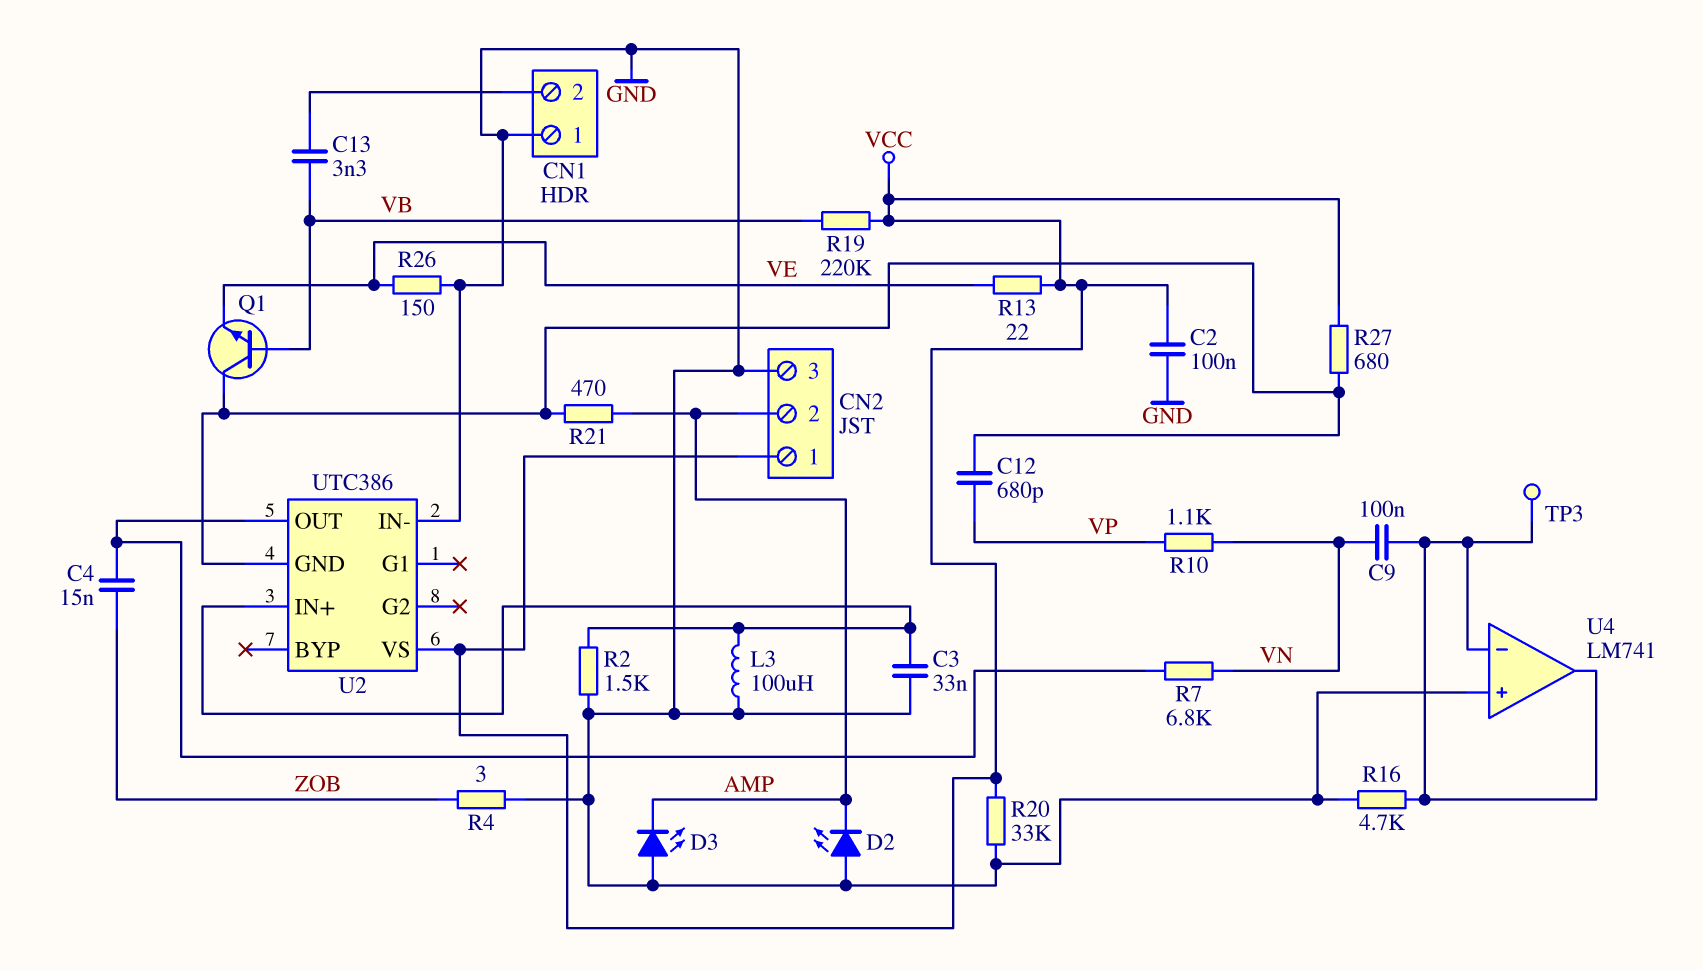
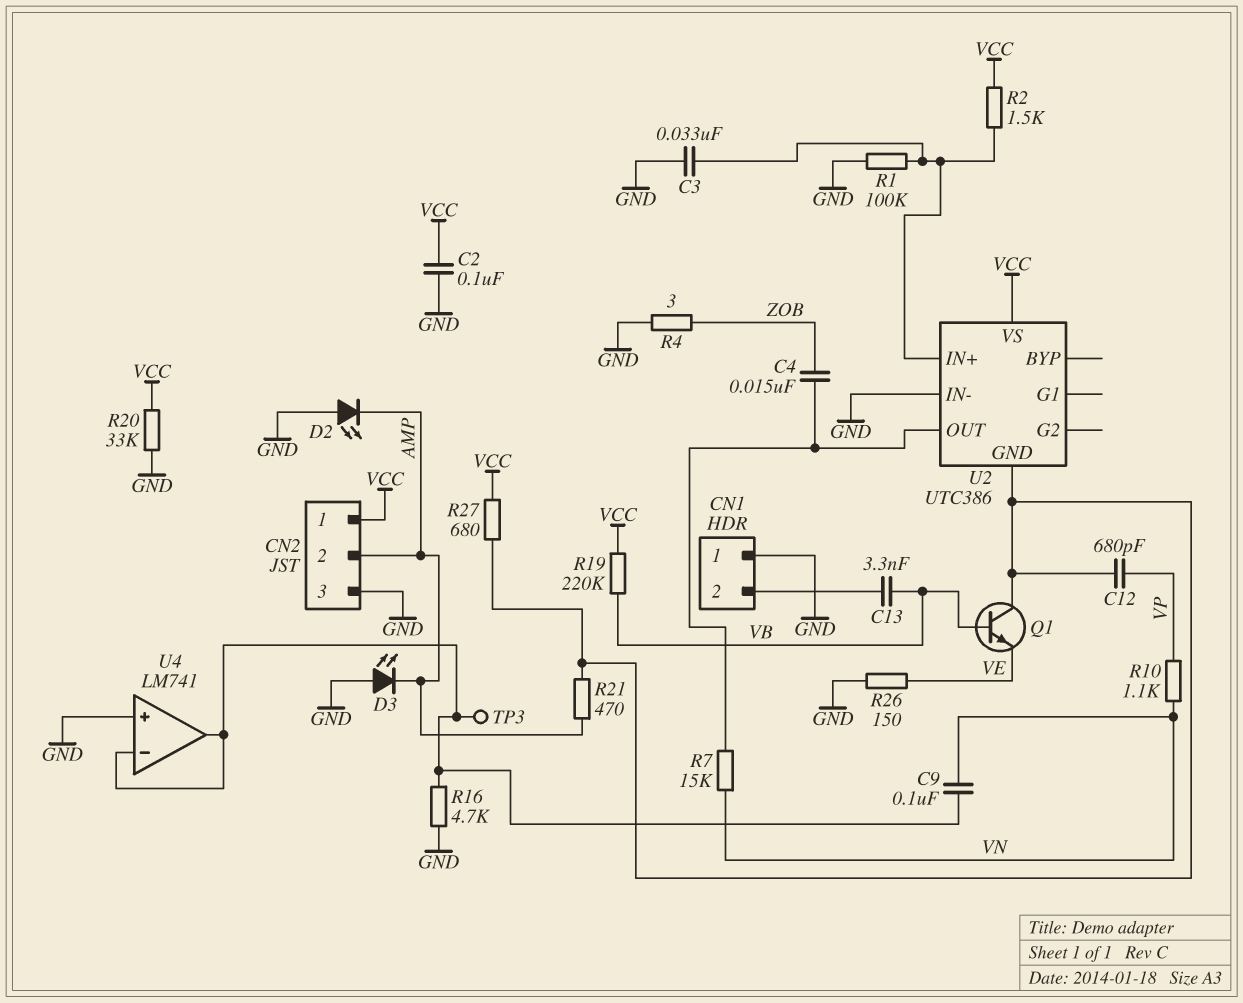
L3: 100uH (GND, U2/IN+) -> none
R1: none -> 100k (GND, U2/IN+)
R2: 1.5k (GND, U2/IN+) -> 1.5k (U2/IN+, VCC)
R7: 6.8k (U2/OUT, VN) -> 15k (U2/OUT, VN)
R13: 22 (VCC, VE) -> none

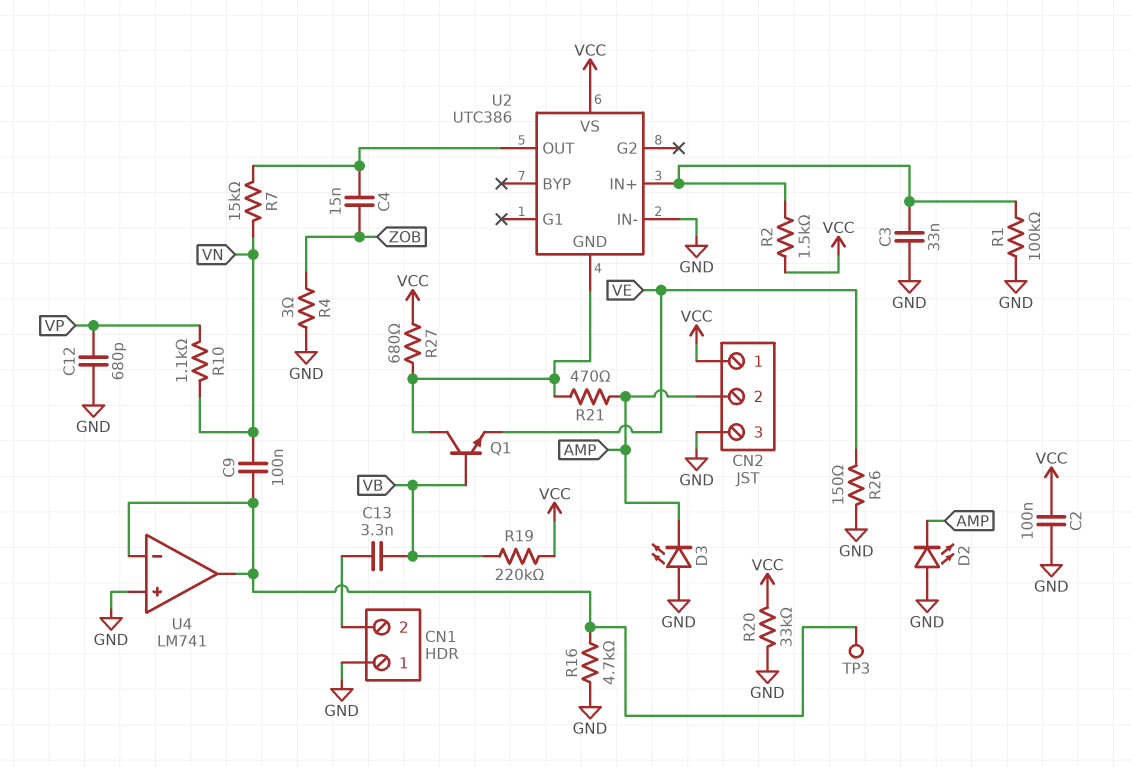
C12: 680pF (U2/GND, VP) -> 680pF (GND, VP)

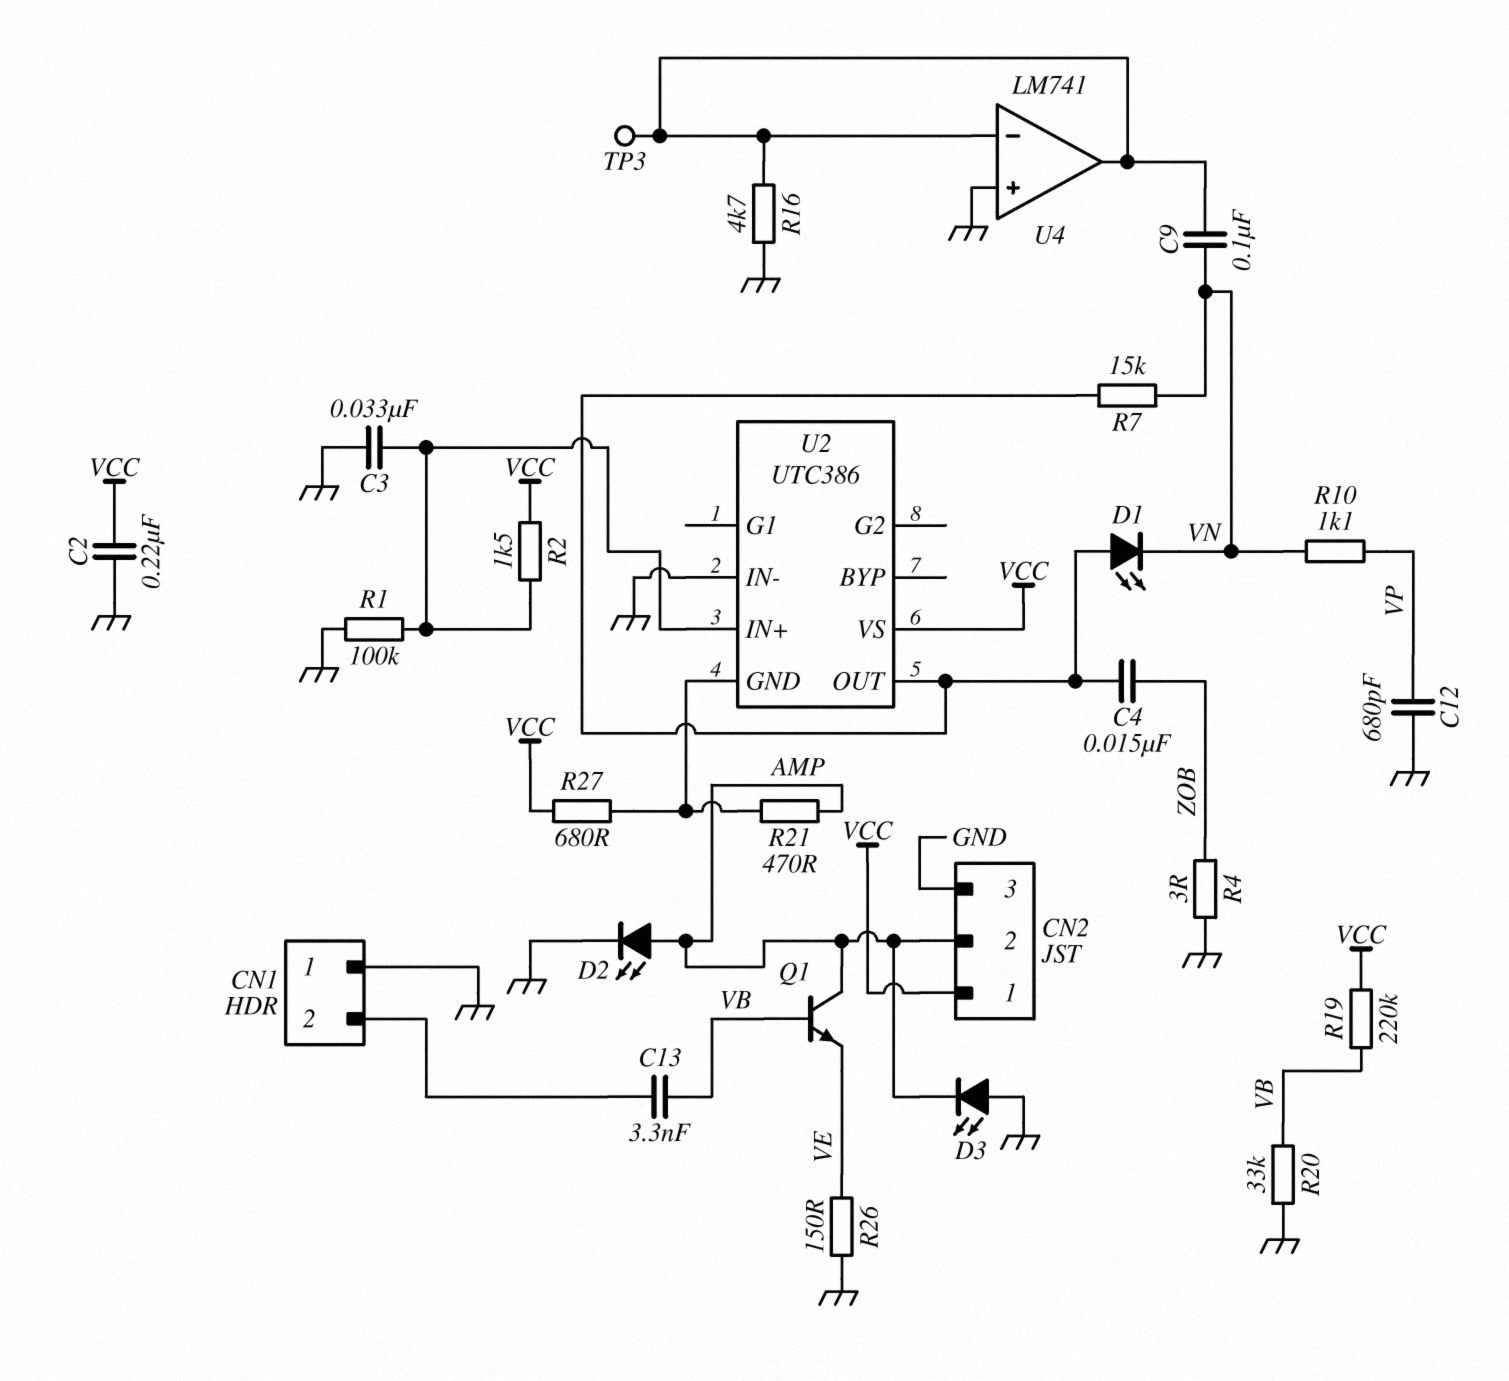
C2: 100nF (GND, VCC) -> 220nF (GND, VCC)
D1: none -> LED (A U2/OUT, K VN)
D2: LED (A GND, K AMP) -> LED (A AMP, K GND)
Q1: NPN (B VB, C U2/GND, E VE) -> NPN (B VB, C AMP, E VE)
R20: 33k (GND, VCC) -> 33k (GND, VB)

